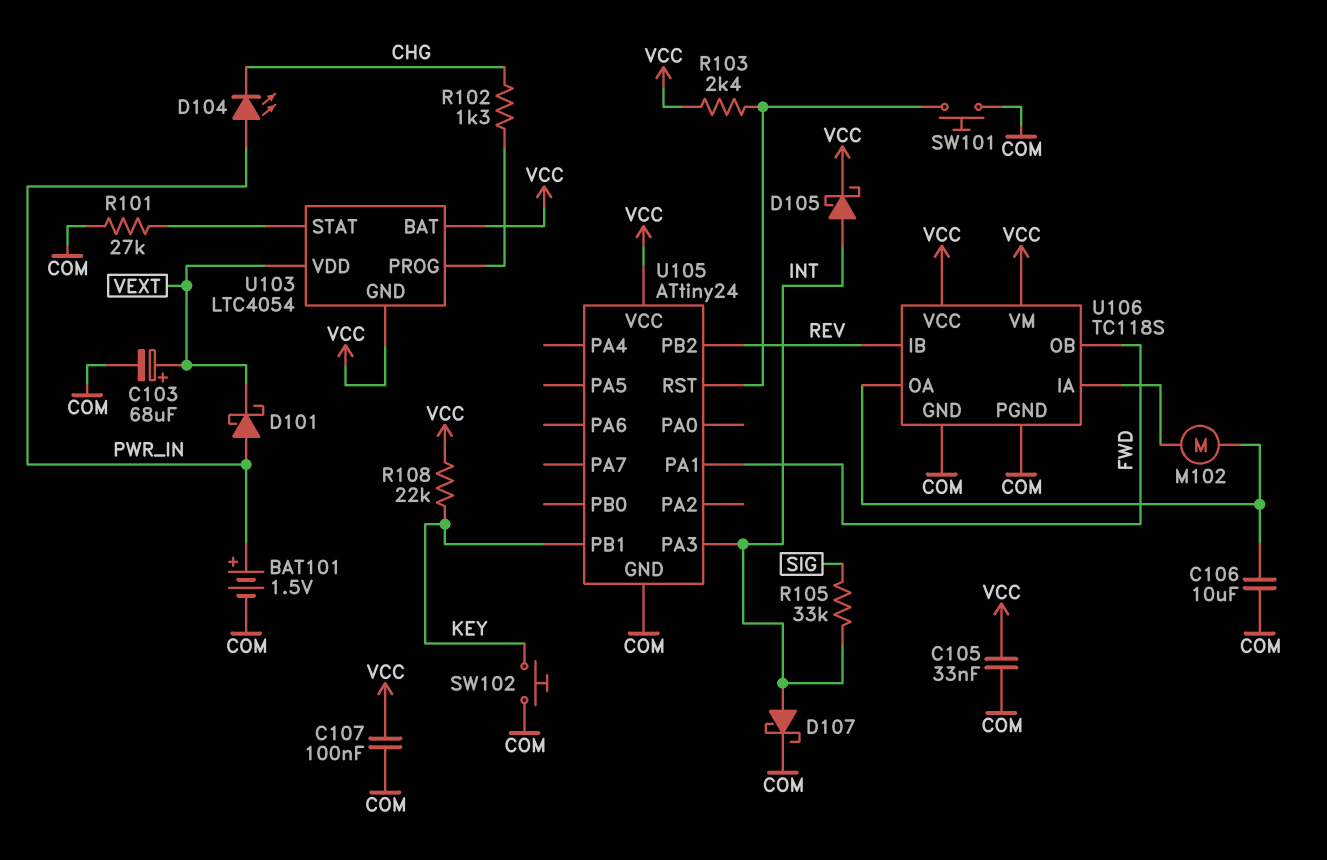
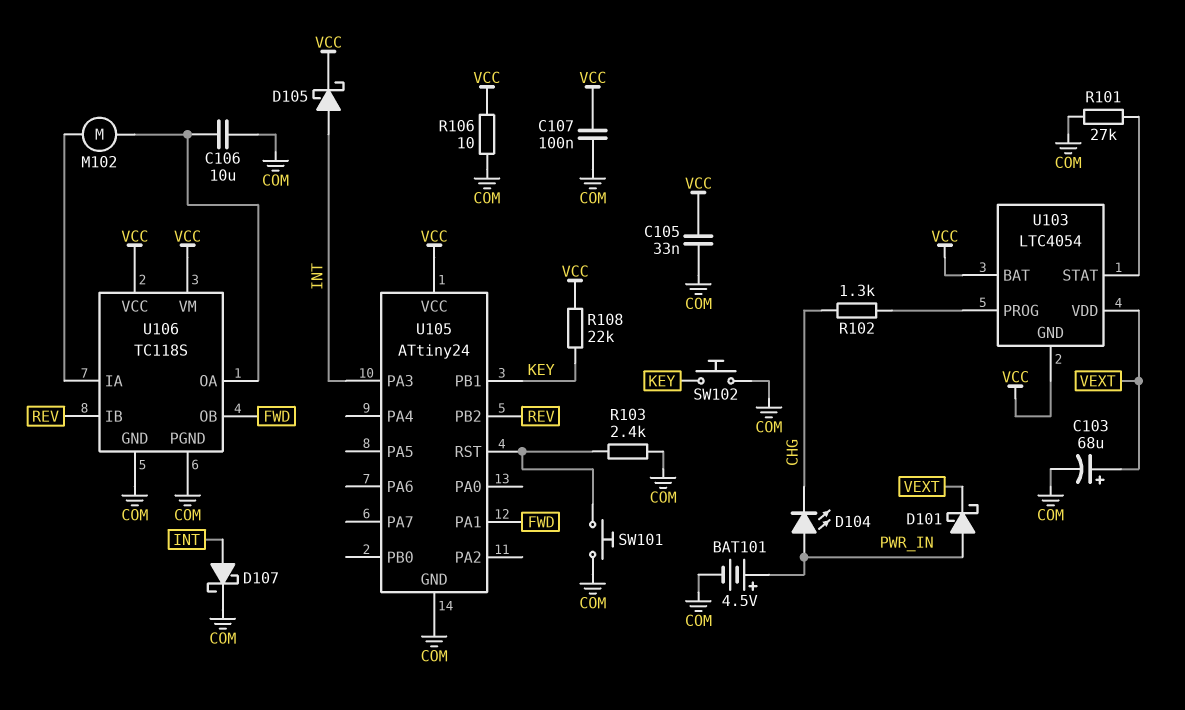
BAT101: 1.5V (plus PWR_IN, minus COM) -> 4.5V (plus PWR_IN, minus COM)
R103: 2.4k (U105/RST, VCC) -> 2.4k (COM, U105/RST)
R105: 33k (INT, SIG) -> none
R106: none -> 10 (COM, VCC)

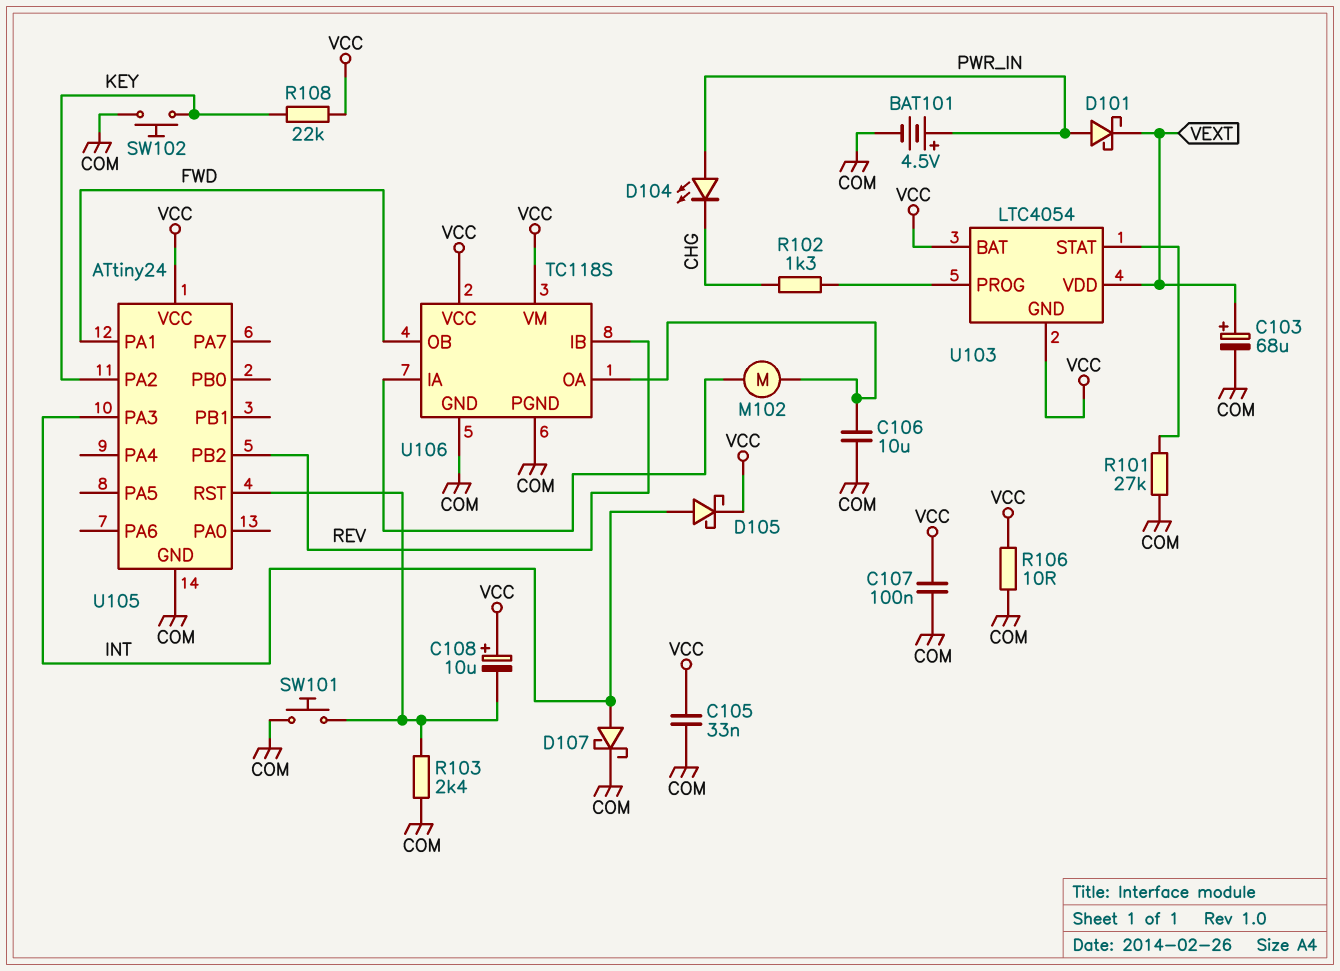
C108: none -> 10uF (plus VCC, minus U105/RST)
U105 pin PA2: none -> KEY
U105 pin PB1: KEY -> none

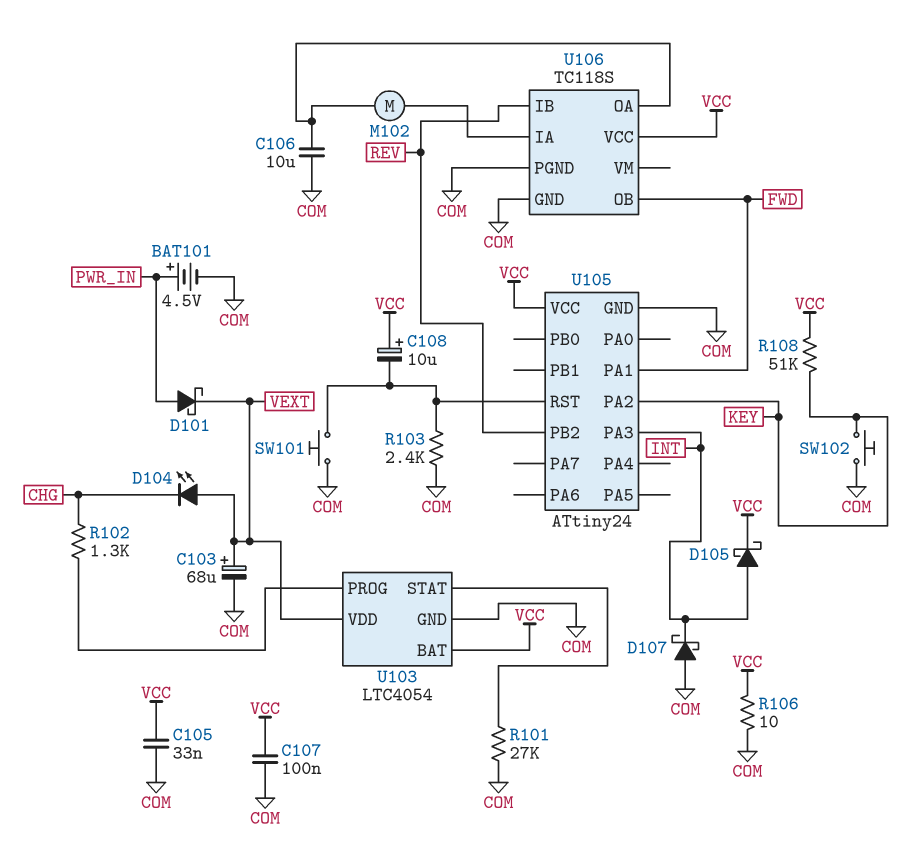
D104: LED (A PWR_IN, K CHG) -> LED (A VEXT, K CHG)
D107: schottky (A INT, K COM) -> schottky (A COM, K INT)
R108: 22k (KEY, VCC) -> 51k (KEY, VCC)
U103 pin GND: VCC -> COM
U106 pin VM: VCC -> none

